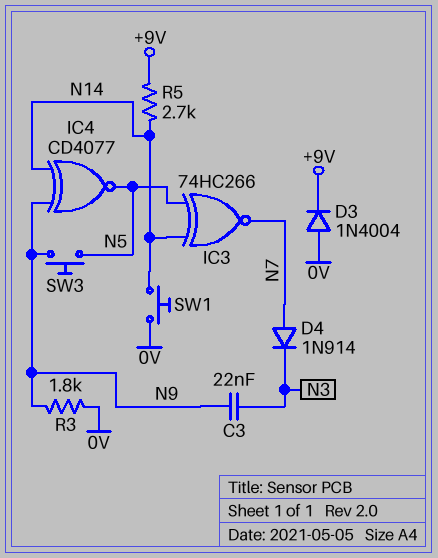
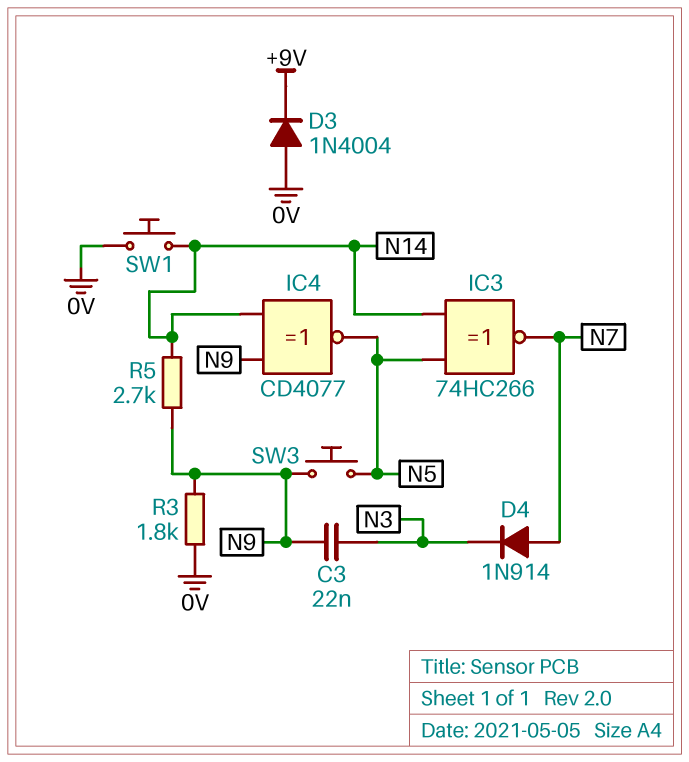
R5: 2.7k (+9V, N14) -> 2.7k (N9, N14)

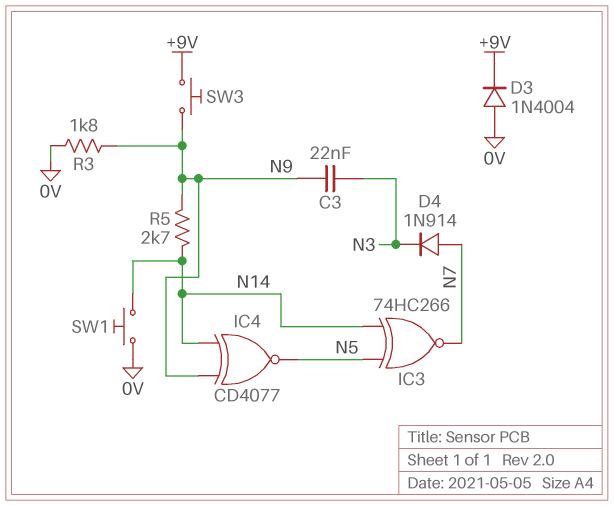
SW3: button (N5, N9) -> button (+9V, N9)

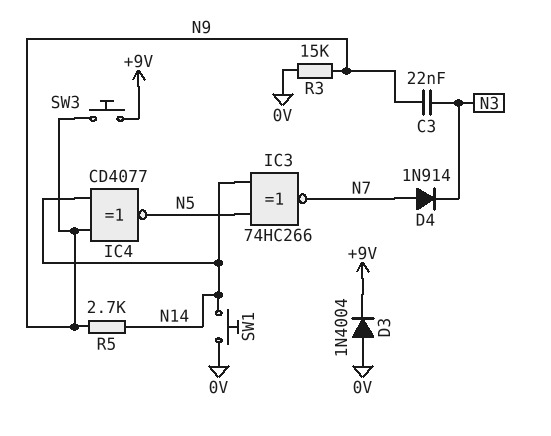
R3: 1.8k (0V, N9) -> 15k (0V, N9)

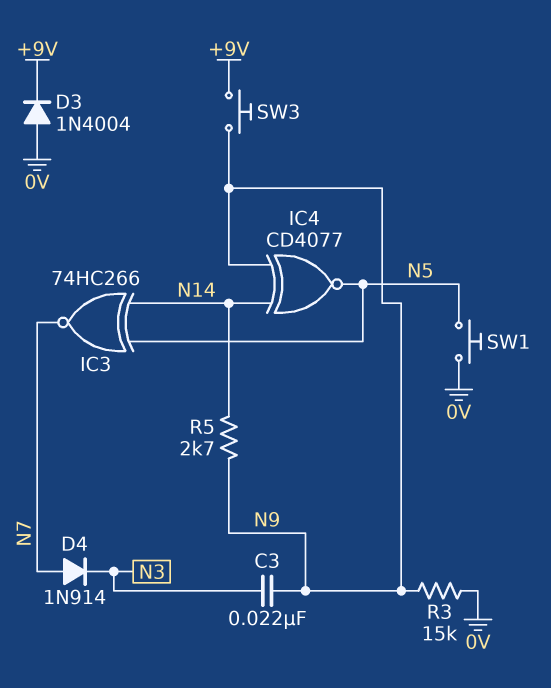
SW1: button (0V, N14) -> button (0V, N5)

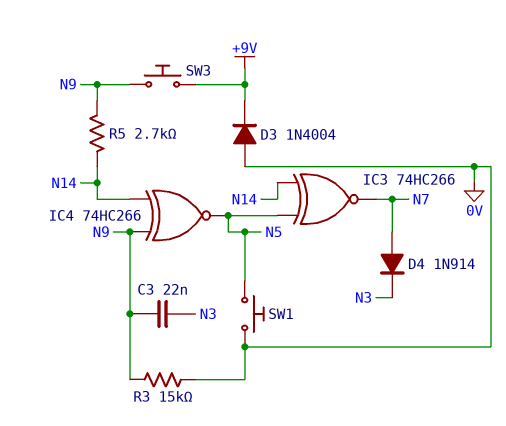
IC4: XNOR CD4077 (in N9, in N14, out N5) -> XNOR 74HC266 (in N9, in N14, out N5)

